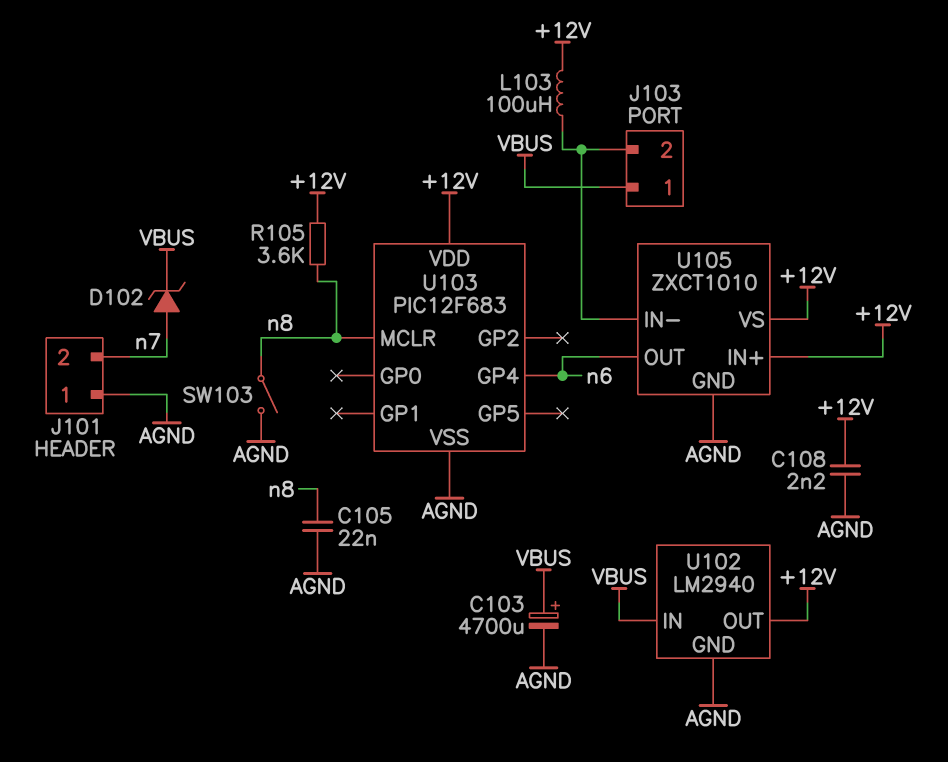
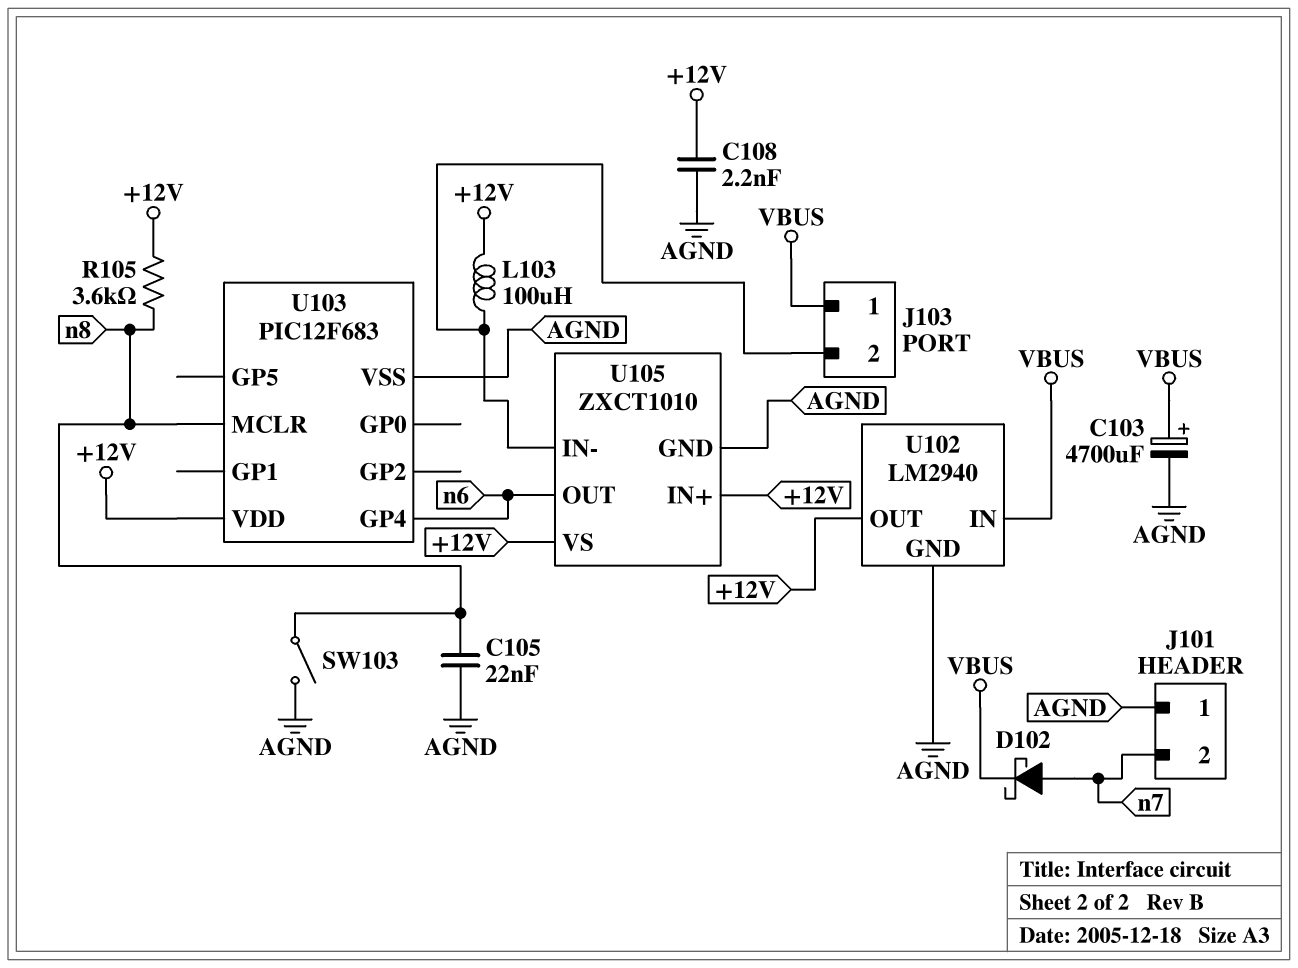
D102: zener (A n7, K VBUS) -> schottky (A n7, K VBUS)

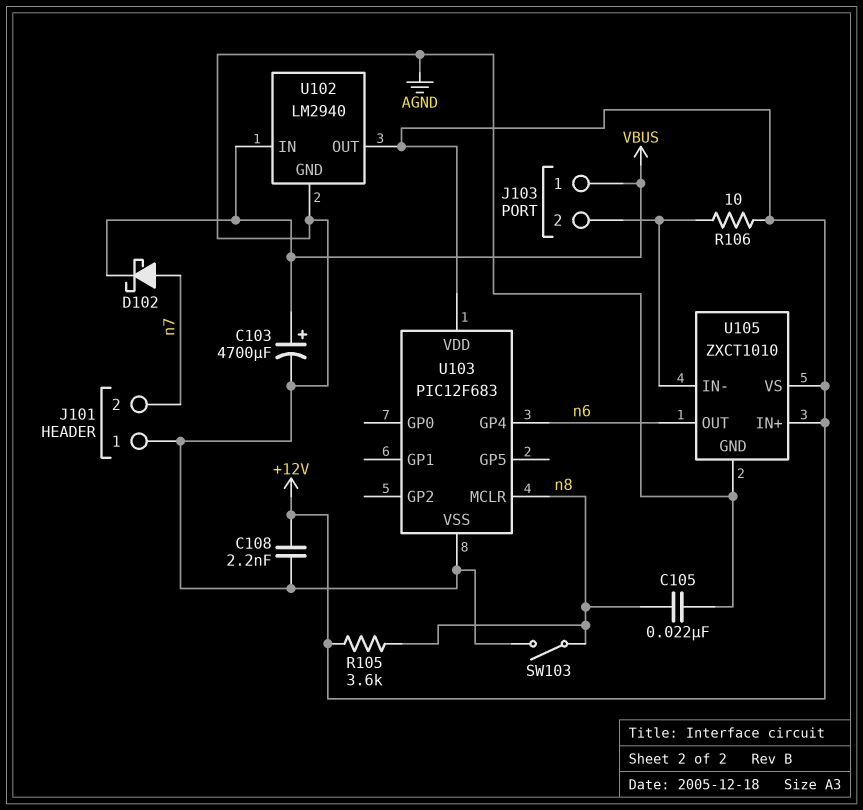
L103: 100uH (+12V, J103/2) -> none
R106: none -> 10 (+12V, J103/2)

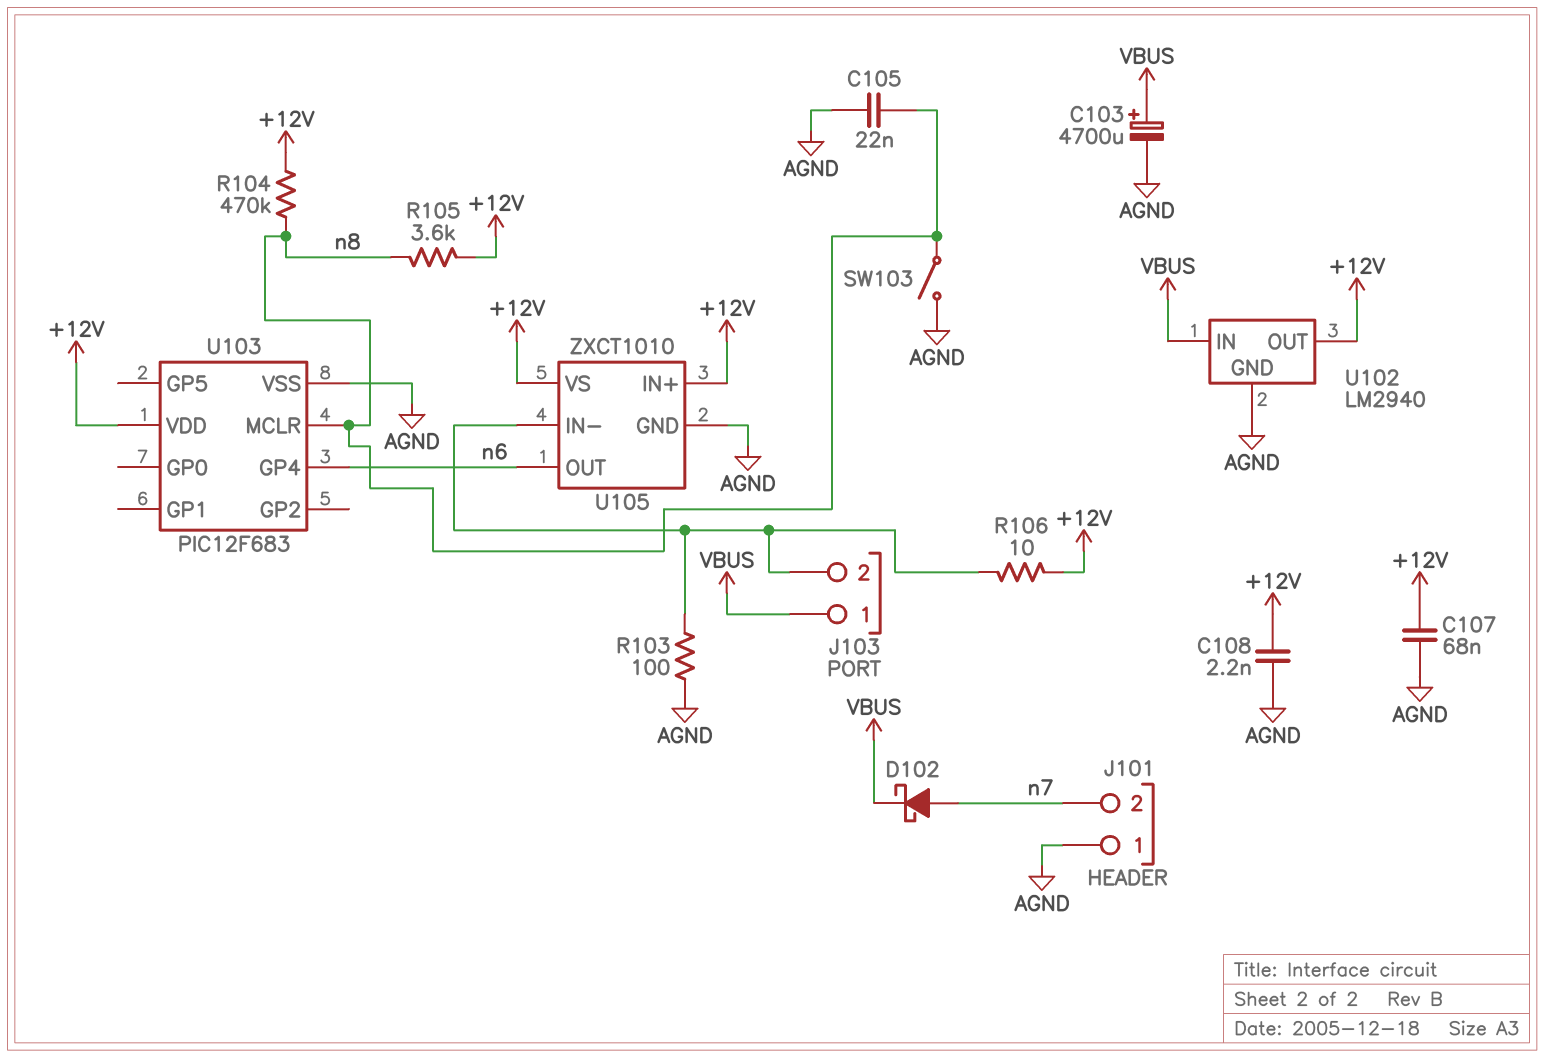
C107: none -> 68nF (+12V, AGND)
R103: none -> 100 (AGND, J103/2)
R104: none -> 470k (+12V, n8)

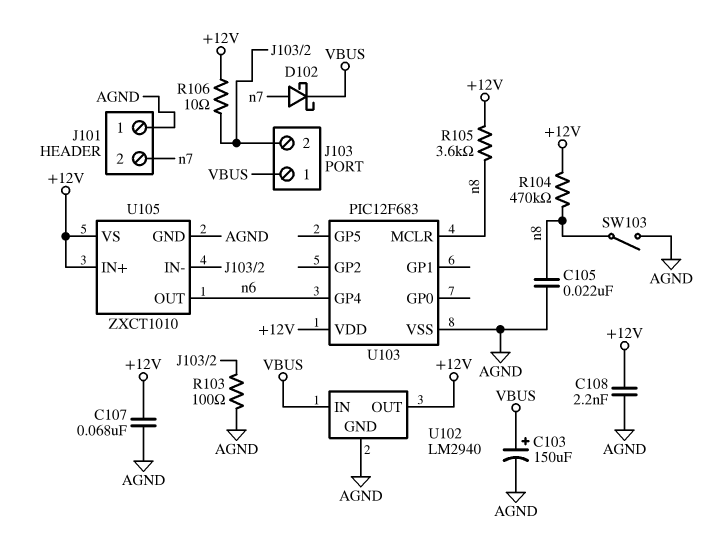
C103: 4700uF (plus VBUS, minus AGND) -> 150uF (plus VBUS, minus AGND)

